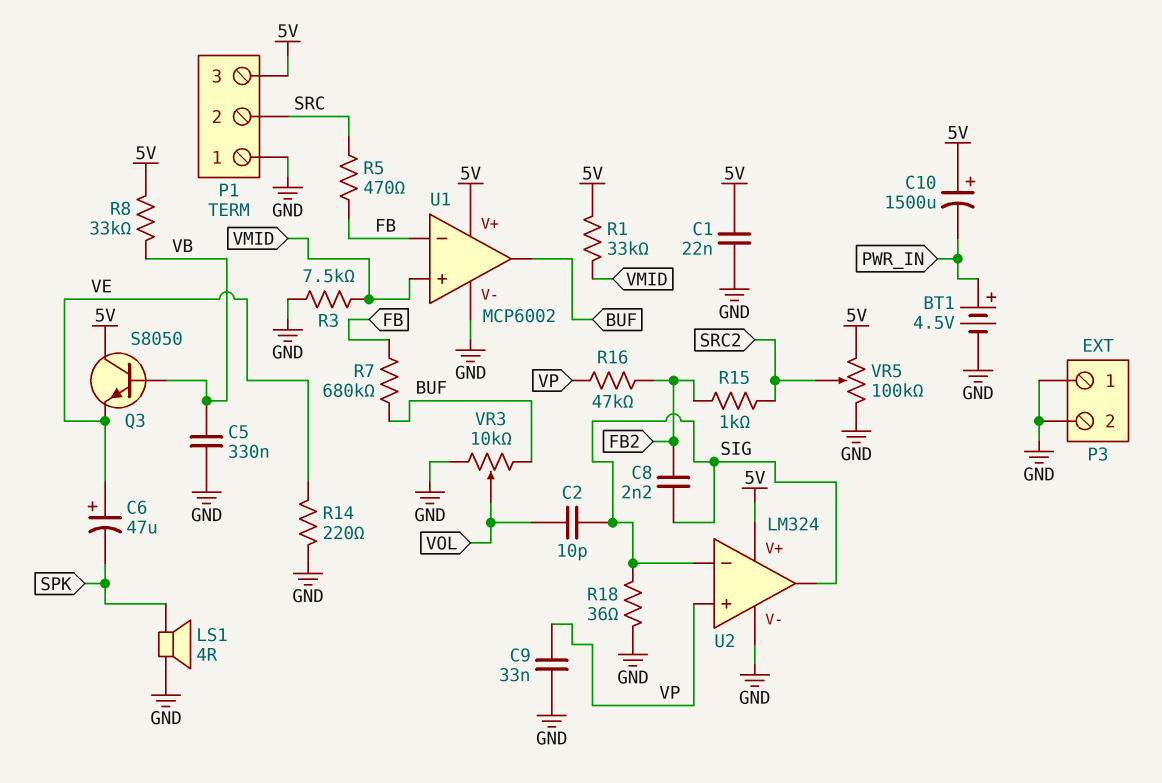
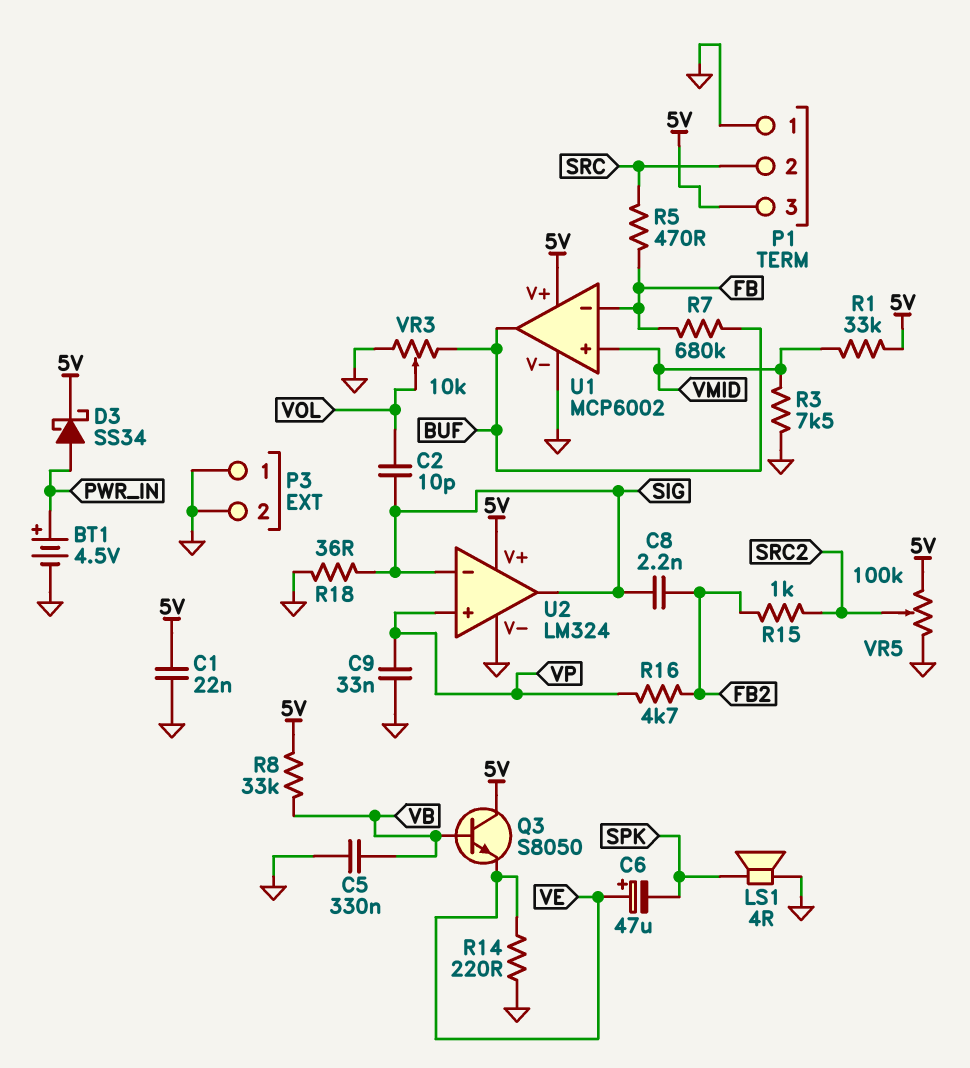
C10: 1500uF (plus 5V, minus PWR_IN) -> none
D3: none -> schottky SS34 (A PWR_IN, K 5V)
R16: 47k (FB2, VP) -> 4.7k (FB2, VP)

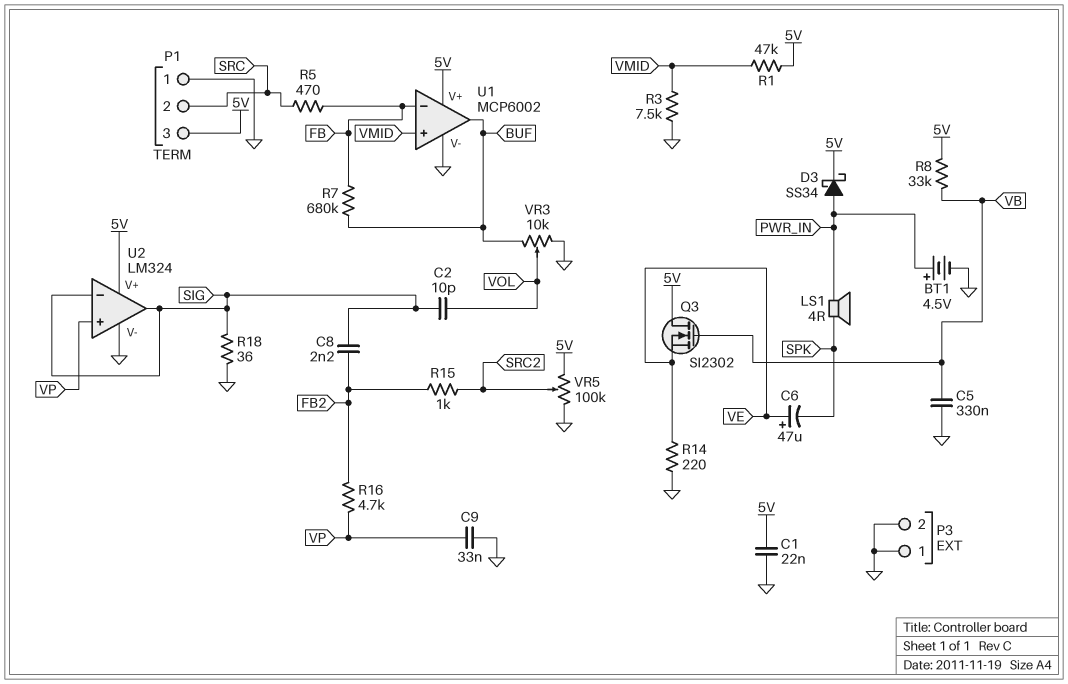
LS1: speaker 4R (GND, SPK) -> speaker 4R (PWR_IN, SPK)
Q3: NPN S8050 (B VB, C 5V, E VE) -> NMOS SI2302 (G VB, D 5V, S VE)
R1: 33k (5V, VMID) -> 47k (5V, VMID)

